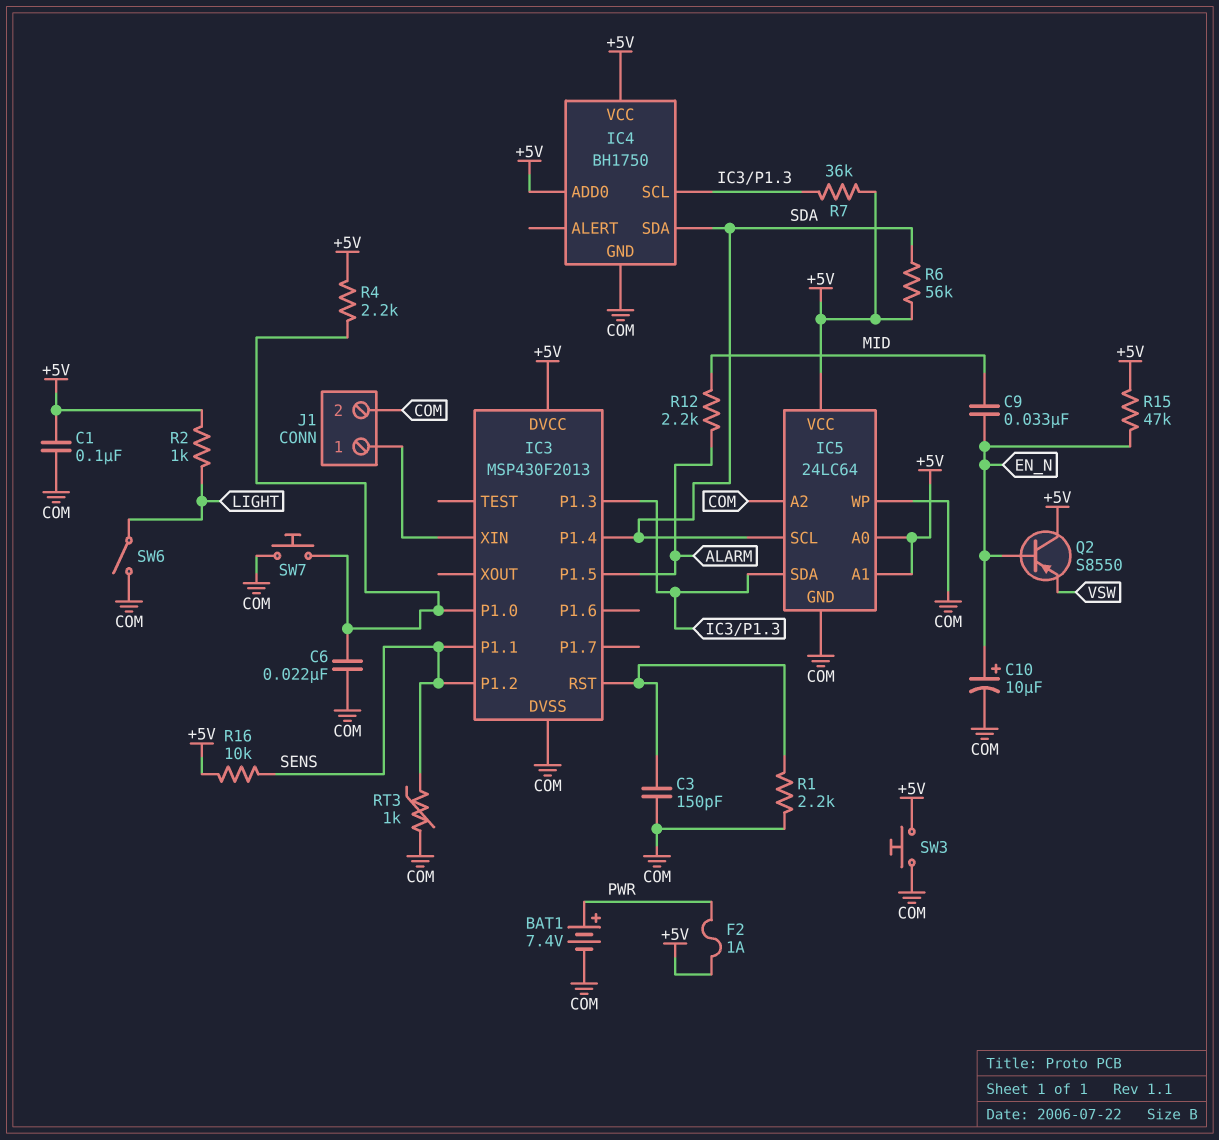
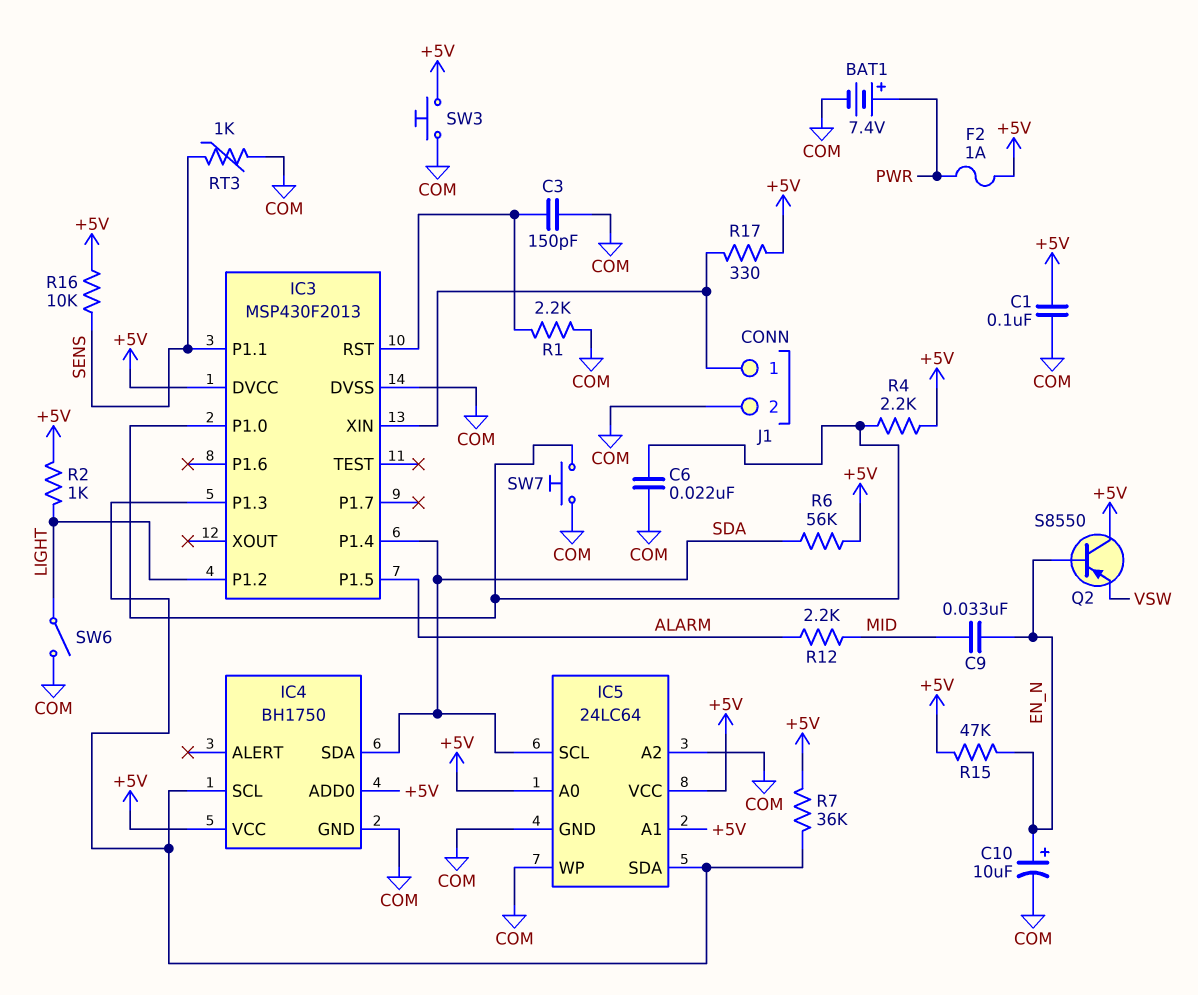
IC3 pin P1.2: SENS -> LIGHT
R17: none -> 330 (+5V, IC3/XIN)

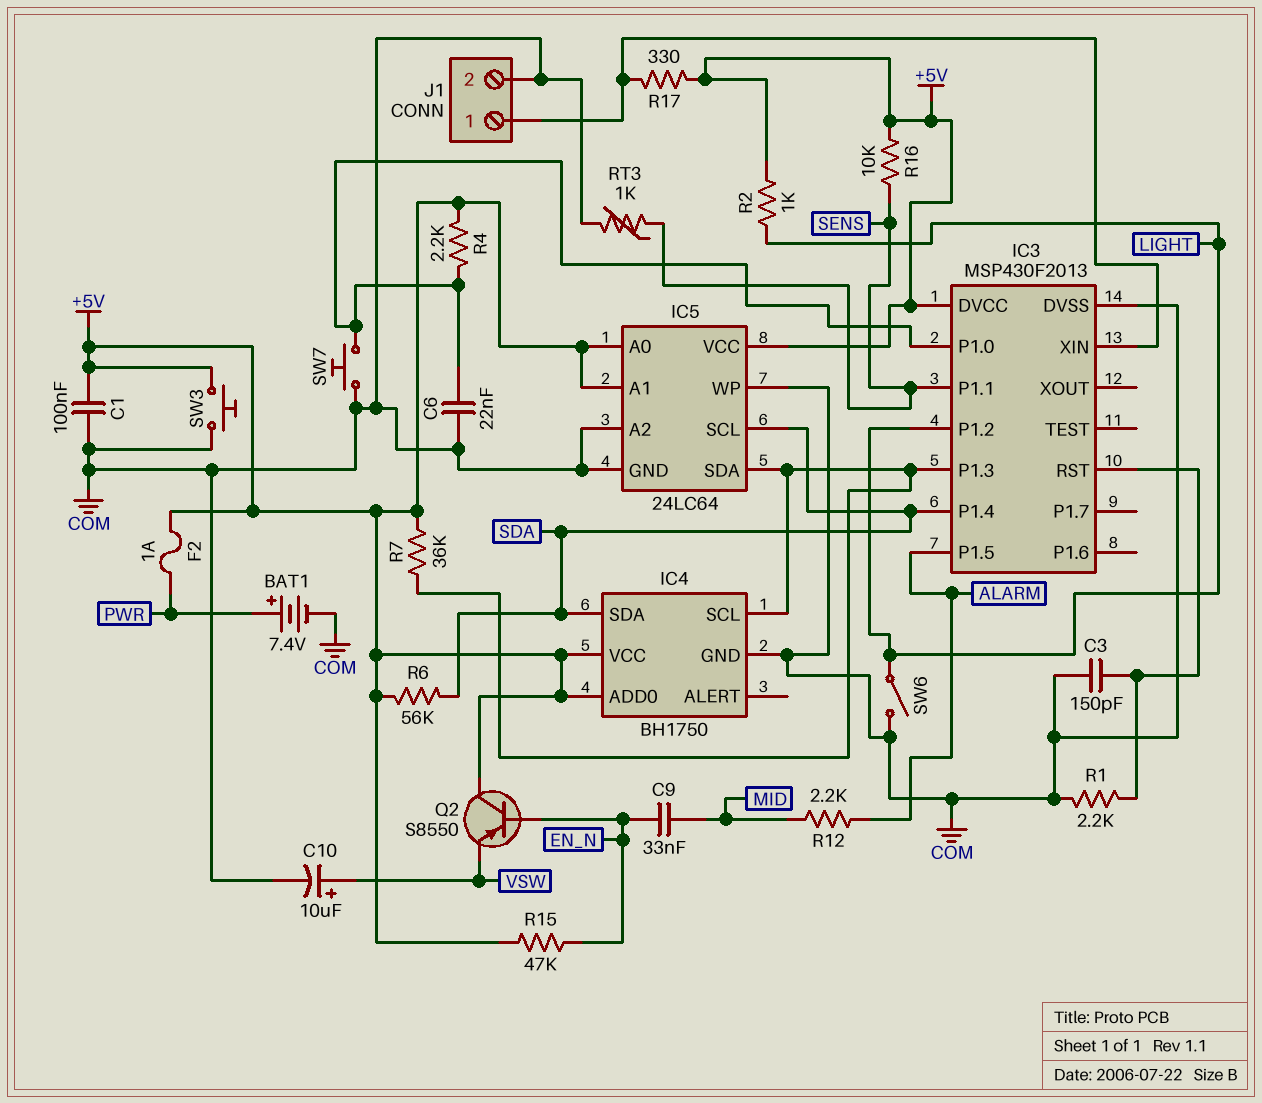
C10: 10uF (plus EN_N, minus COM) -> 10uF (plus VSW, minus COM)

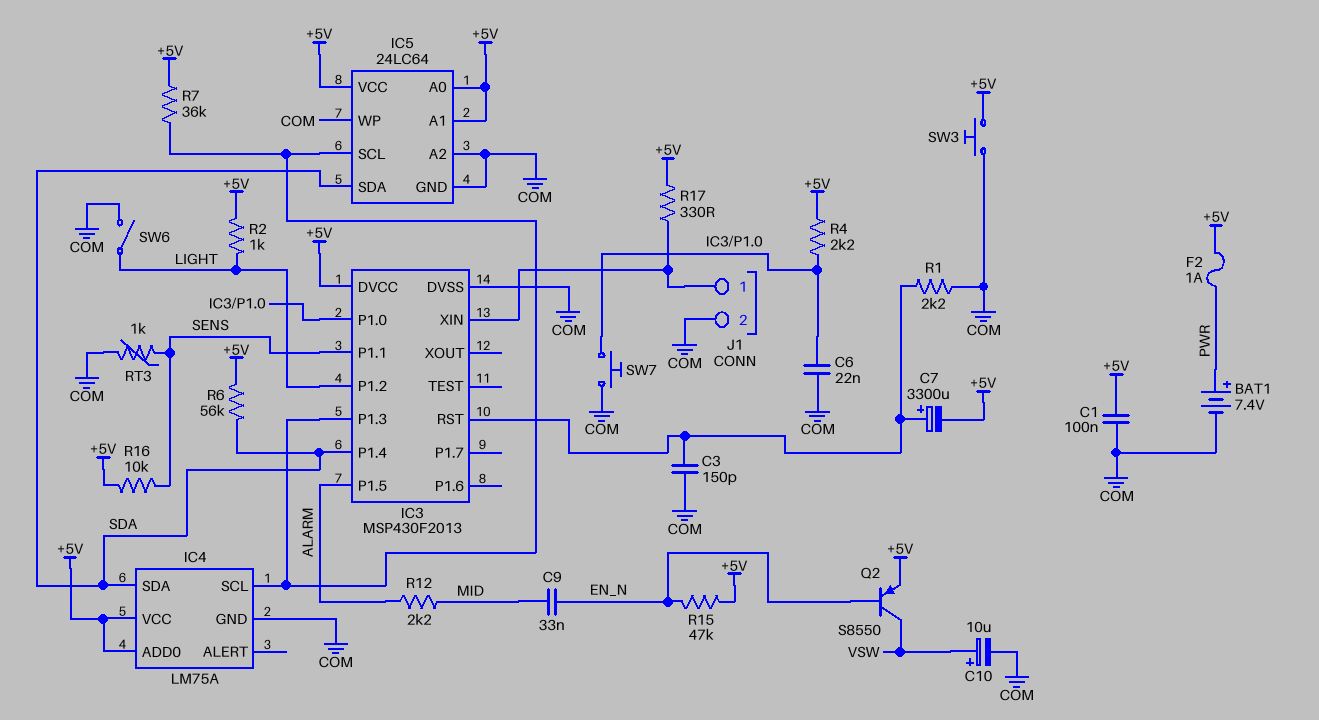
C7: none -> 3300uF (plus IC3/RST, minus +5V)
IC4: BH1750 -> LM75A
IC5 pin SCL: SDA -> IC3/P1.3
IC5 pin SDA: IC3/P1.3 -> SDA
Q2: PNP S8550 (B EN_N, C +5V, E VSW) -> PNP S8550 (B EN_N, C VSW, E +5V)

